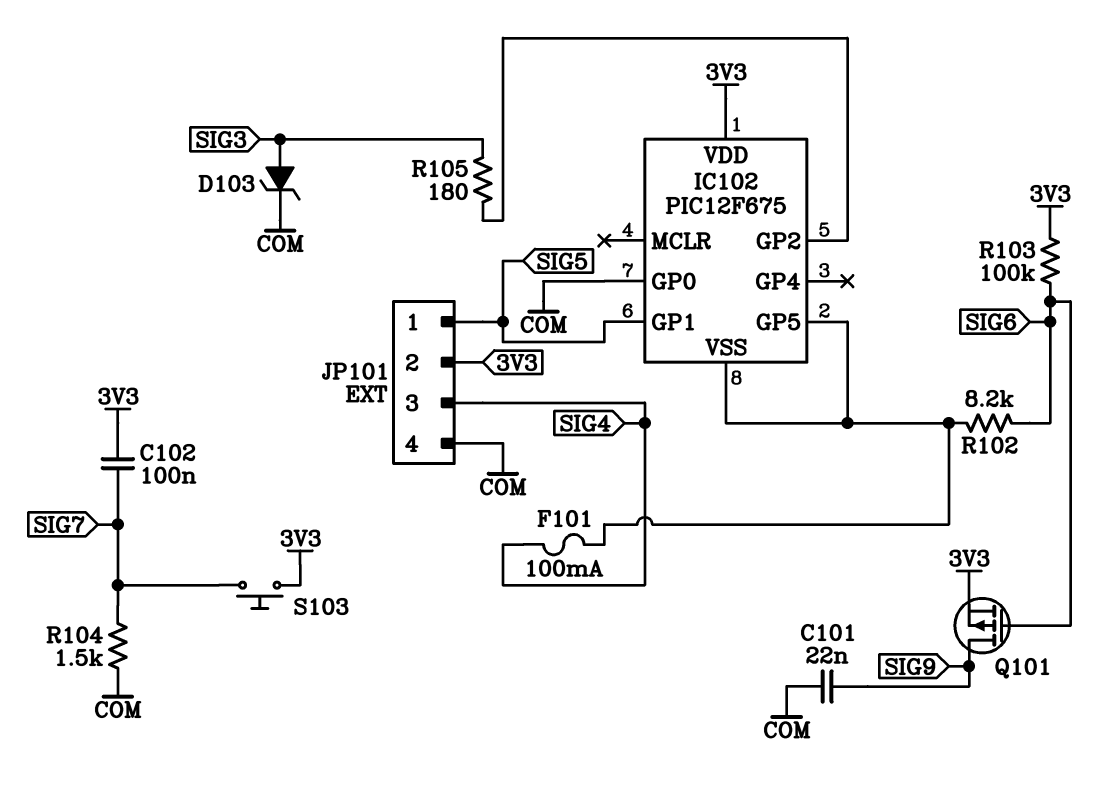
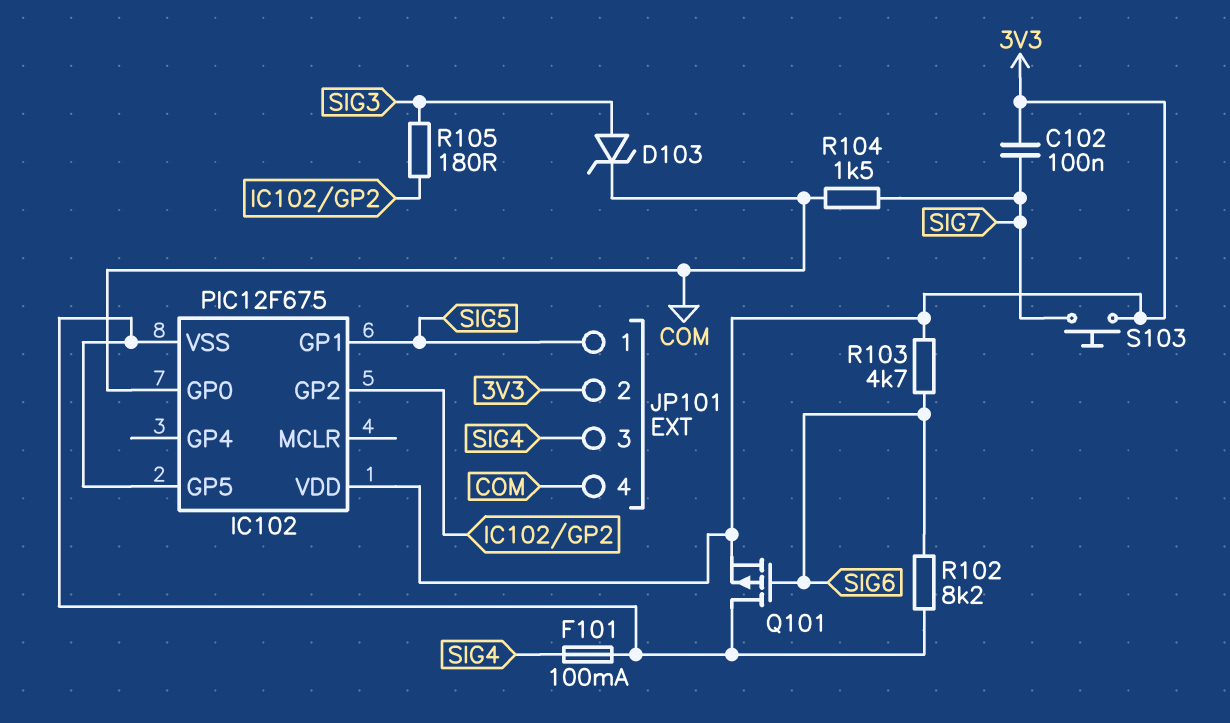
C101: 22nF (COM, SIG9) -> none
Q101: PMOS (G SIG6, D SIG9, S 3V3) -> PMOS (G SIG6, D IC102/GP5, S 3V3)
R103: 100k (3V3, SIG6) -> 4.7k (3V3, SIG6)

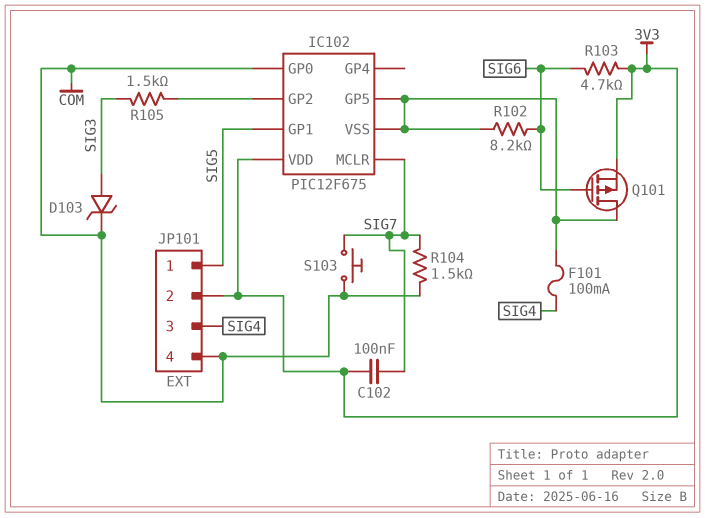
IC102 pin MCLR: none -> SIG7
R105: 180 (IC102/GP2, SIG3) -> 1.5k (IC102/GP2, SIG3)
S103: button (3V3, SIG7) -> button (COM, SIG7)

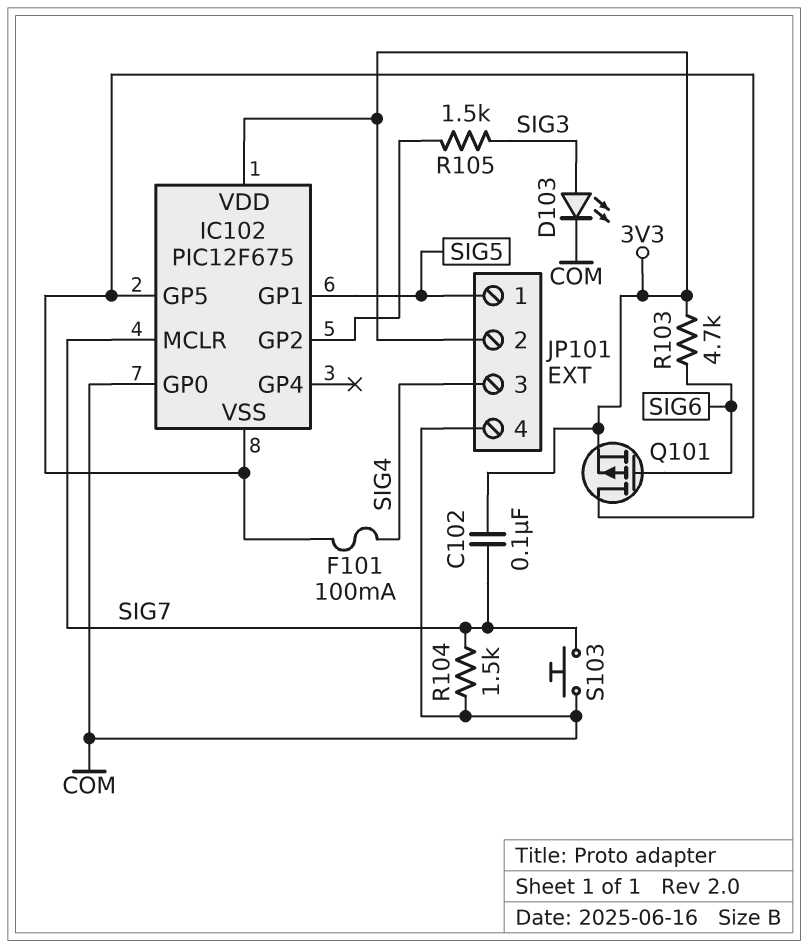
D103: zener (A SIG3, K COM) -> LED (A SIG3, K COM)
R102: 8.2k (IC102/GP5, SIG6) -> none

